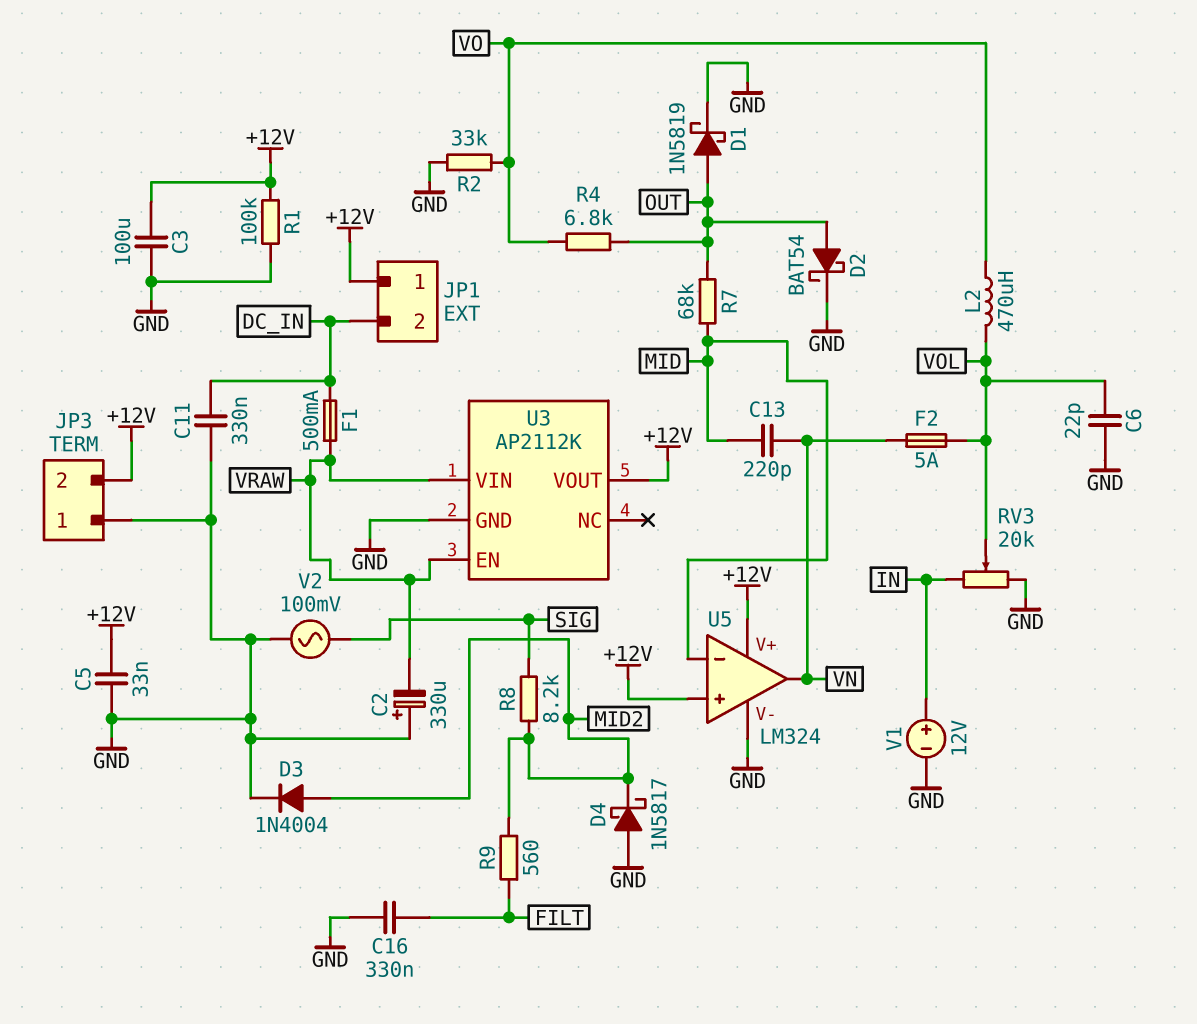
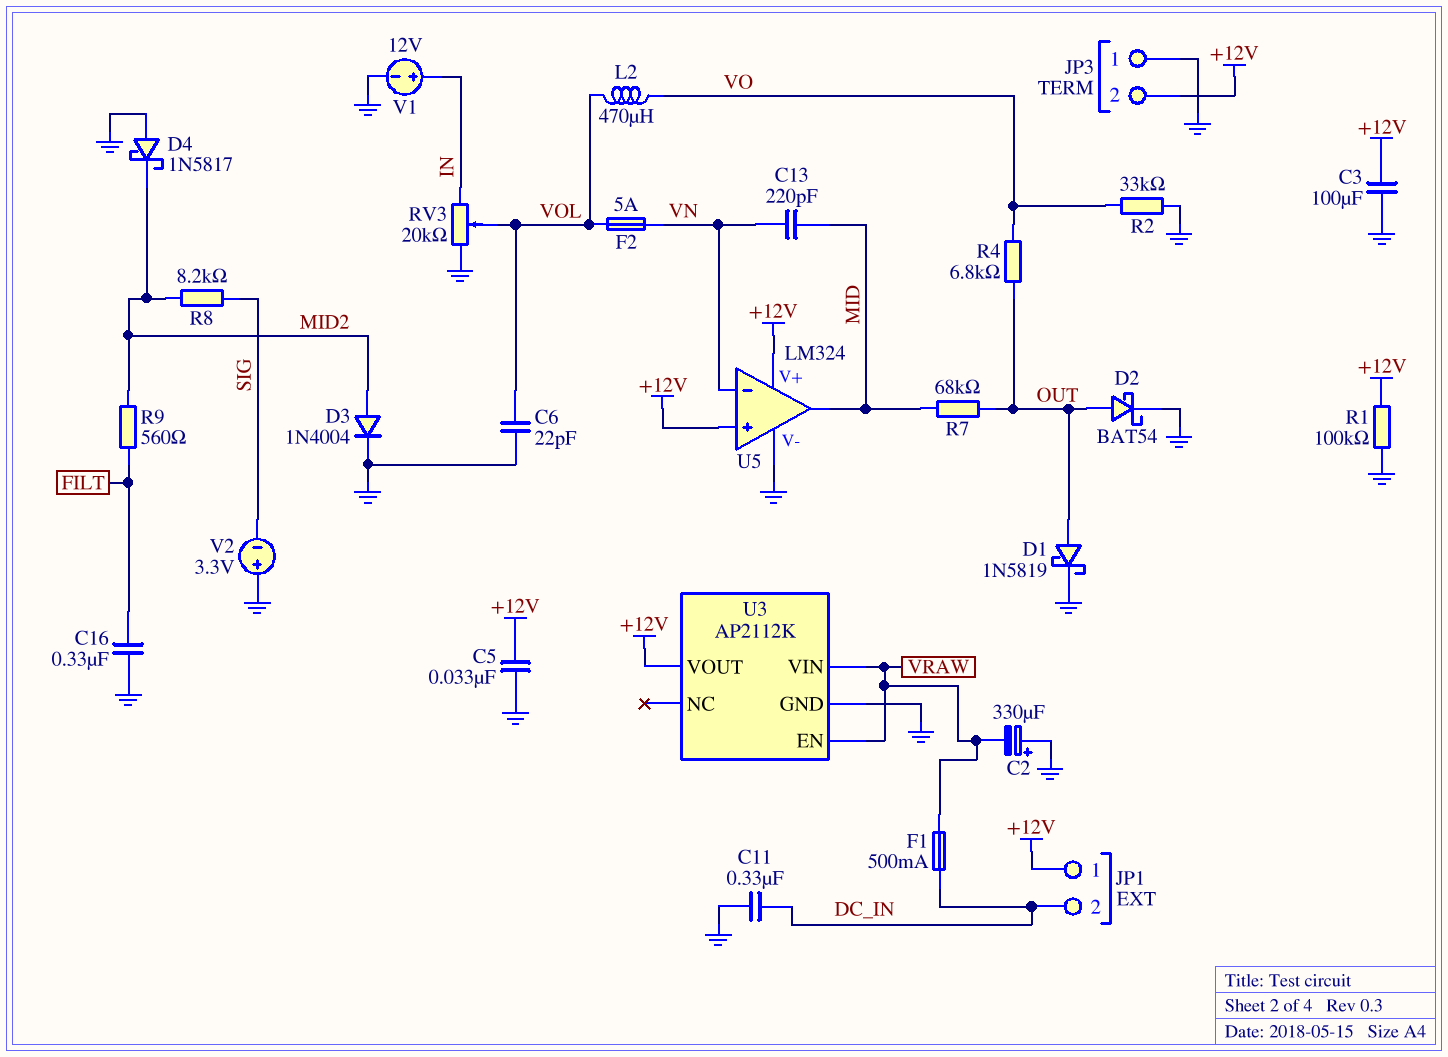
U5 pin in-: MID -> VN
U5 pin out: VN -> MID
V2: AC 100mV (GND, SIG) -> 3.3V (plus GND, minus SIG)

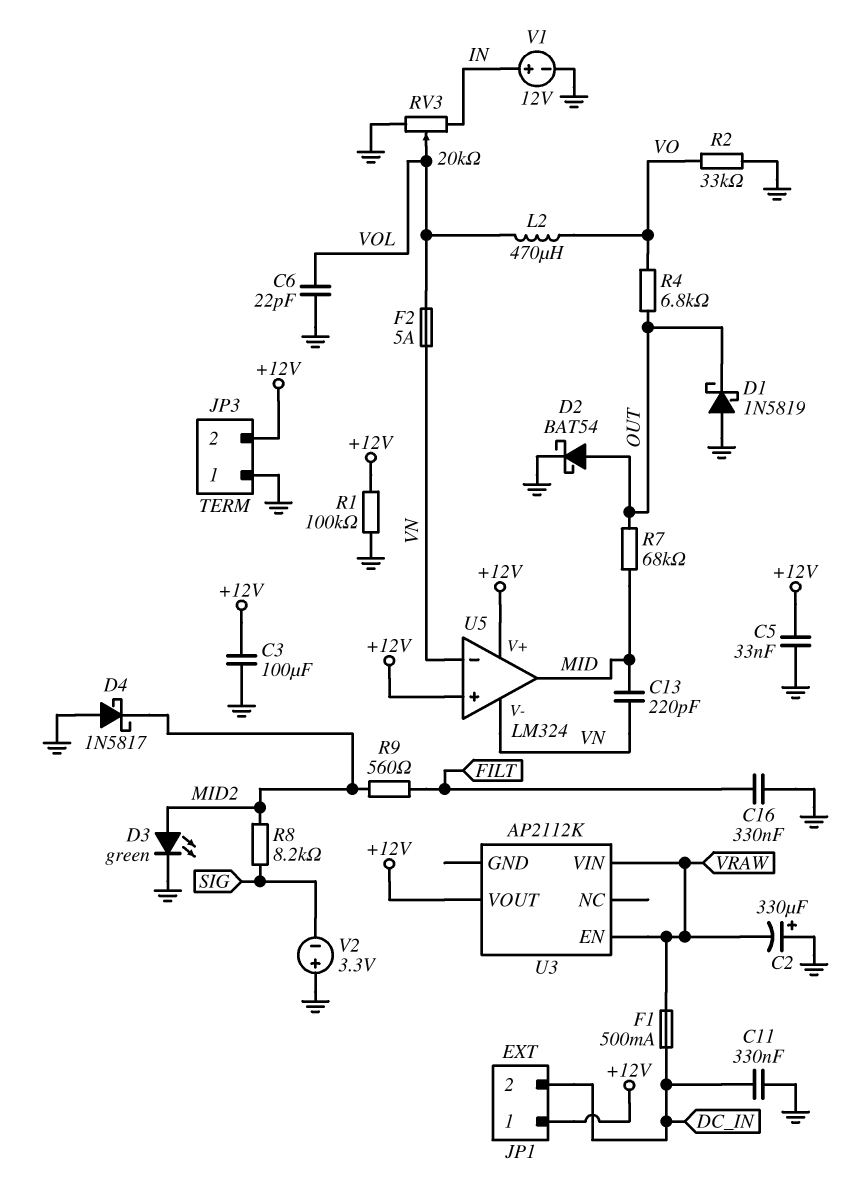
D1: schottky 1N5819 (A OUT, K GND) -> schottky 1N5819 (A GND, K OUT)
D3: diode 1N4004 (A MID2, K GND) -> LED green (A MID2, K GND)
U3 pin GND: GND -> none
U5 pin V-: GND -> VN

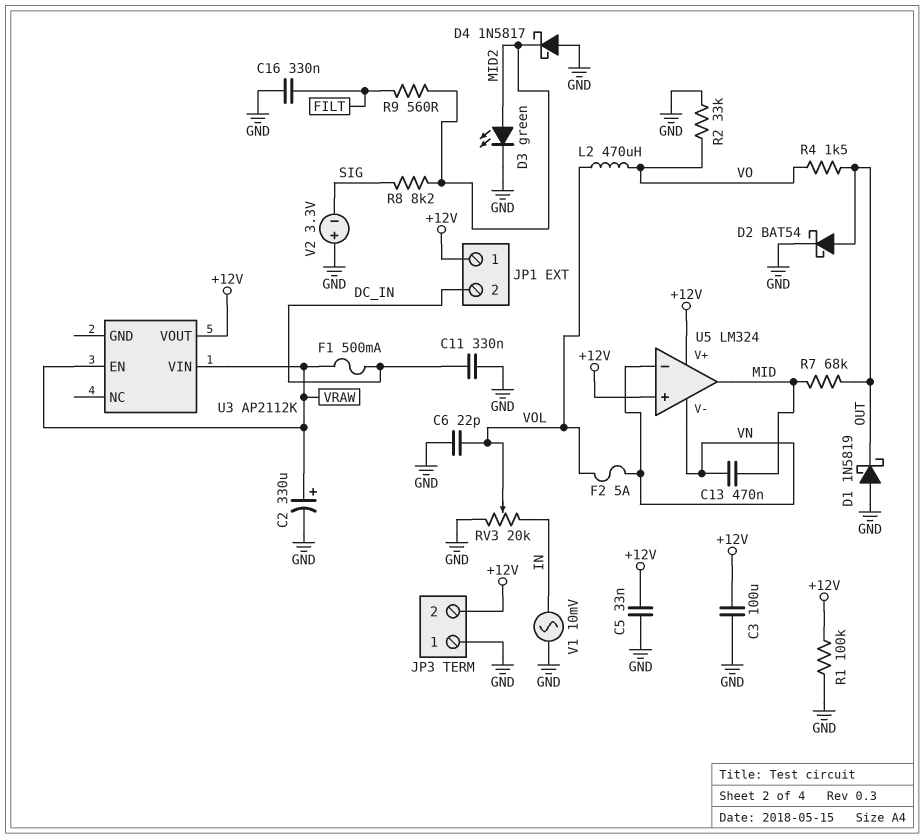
C2: 330uF (plus GND, minus VRAW) -> 330uF (plus VRAW, minus GND)
C13: 220pF (MID, VN) -> 470nF (MID, VN)
R4: 6.8k (OUT, VO) -> 1.5k (OUT, VO)
V1: 12V (plus IN, minus GND) -> AC 10mV (GND, IN)

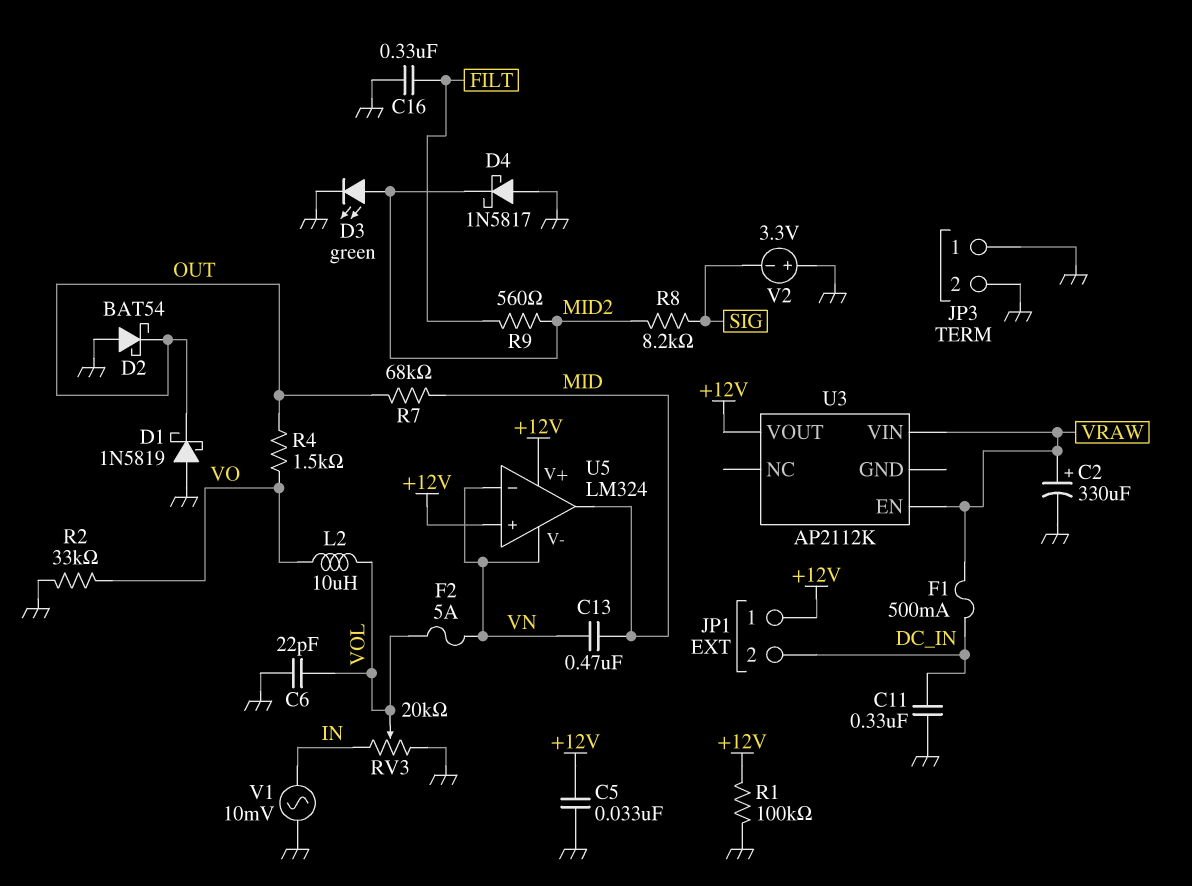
C3: 100uF (+12V, GND) -> none
D2: schottky BAT54 (A OUT, K GND) -> schottky BAT54 (A GND, K OUT)
JP3 pin 2: +12V -> GND
L2: 470uH (VO, VOL) -> 10uH (VO, VOL)

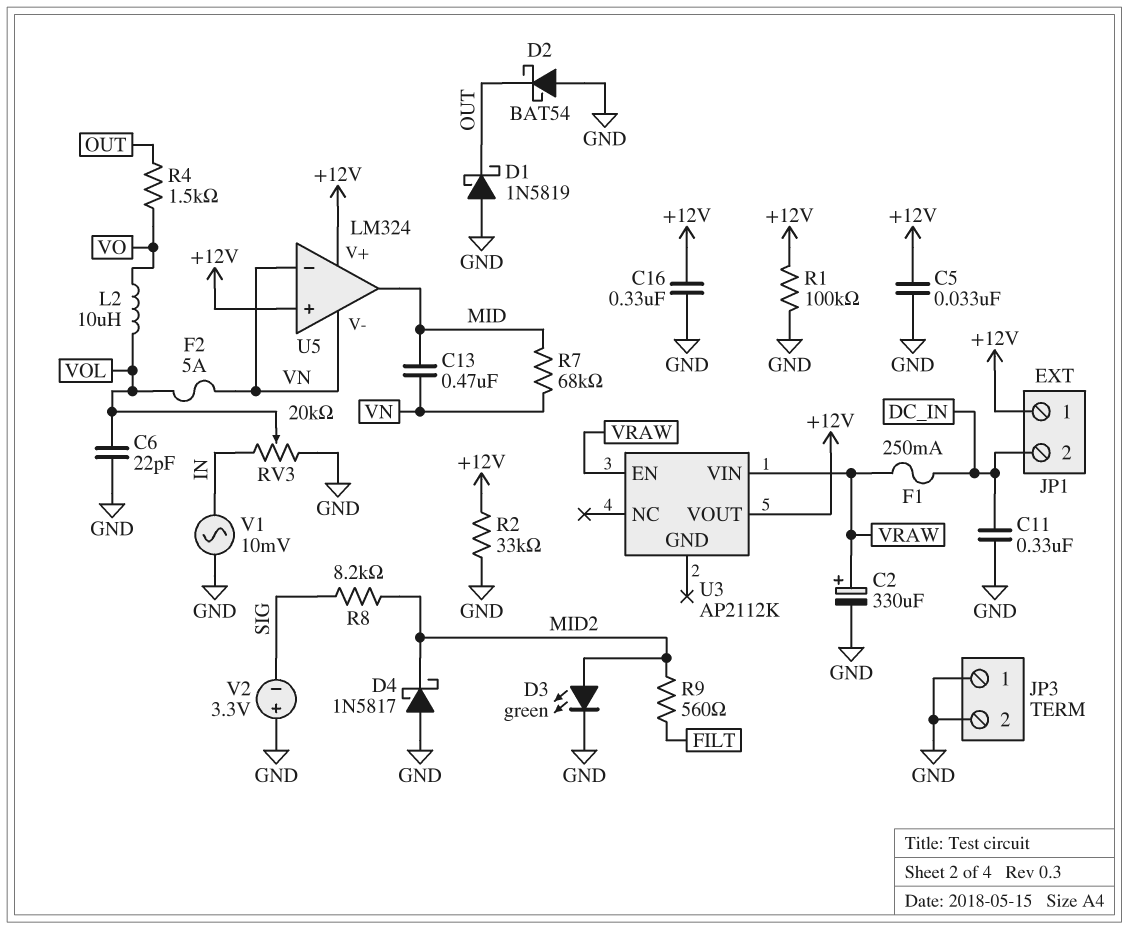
C16: 330nF (FILT, GND) -> 330nF (+12V, GND)
F1: 500mA (DC_IN, VRAW) -> 250mA (DC_IN, VRAW)
R2: 33k (GND, VO) -> 33k (+12V, GND)
R7: 68k (MID, OUT) -> 68k (MID, VN)

